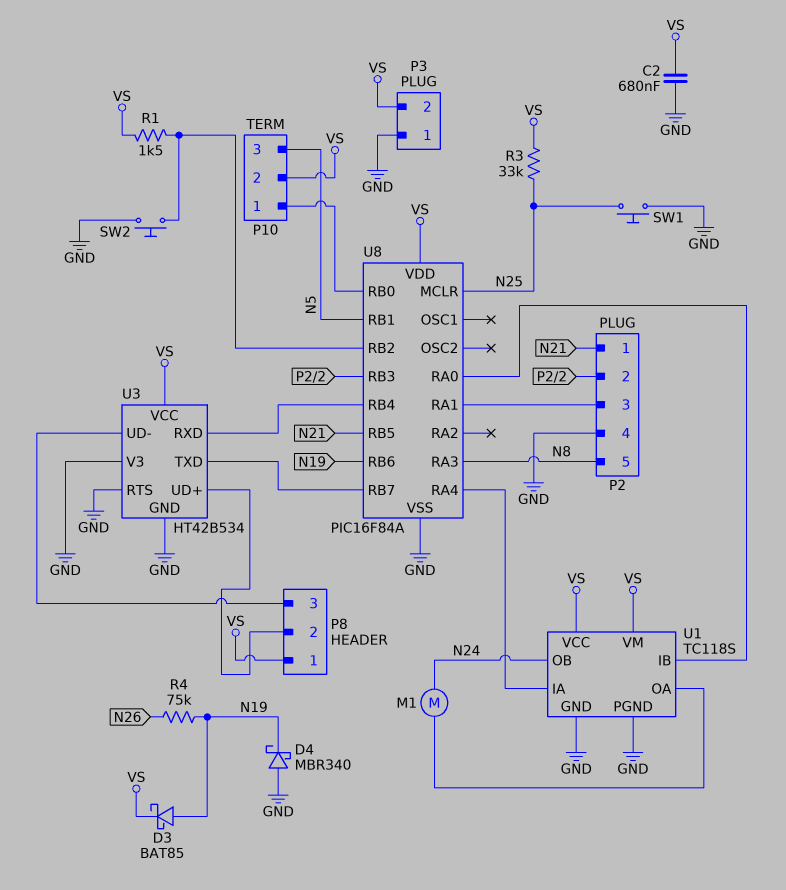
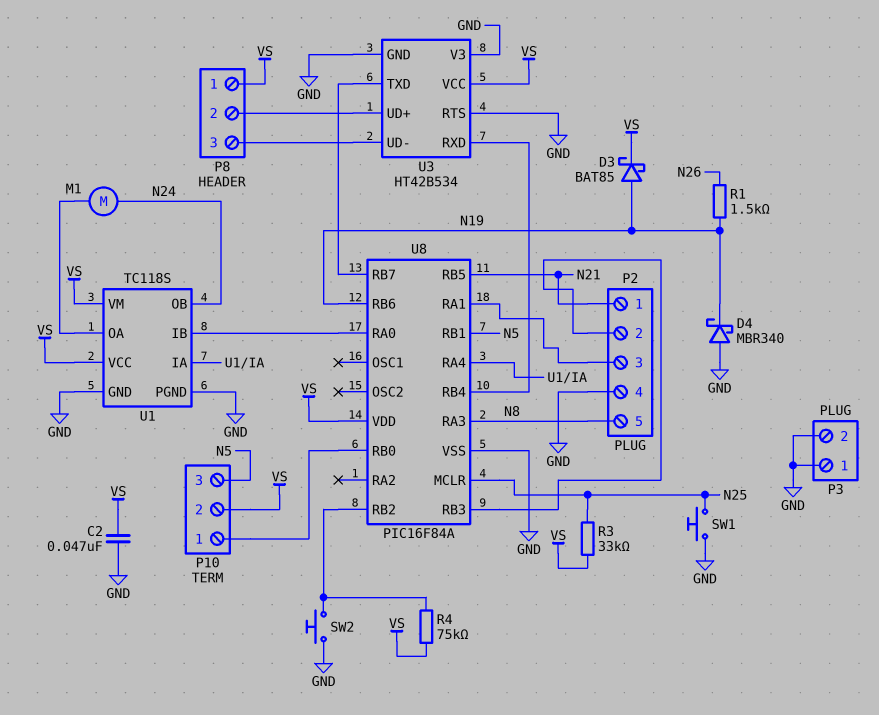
C2: 680nF (GND, VS) -> 47nF (GND, VS)
P3 pin 2: VS -> GND
R1: 1.5k (U8/RB2, VS) -> 1.5k (N19, N26)
R4: 75k (N19, N26) -> 75k (U8/RB2, VS)

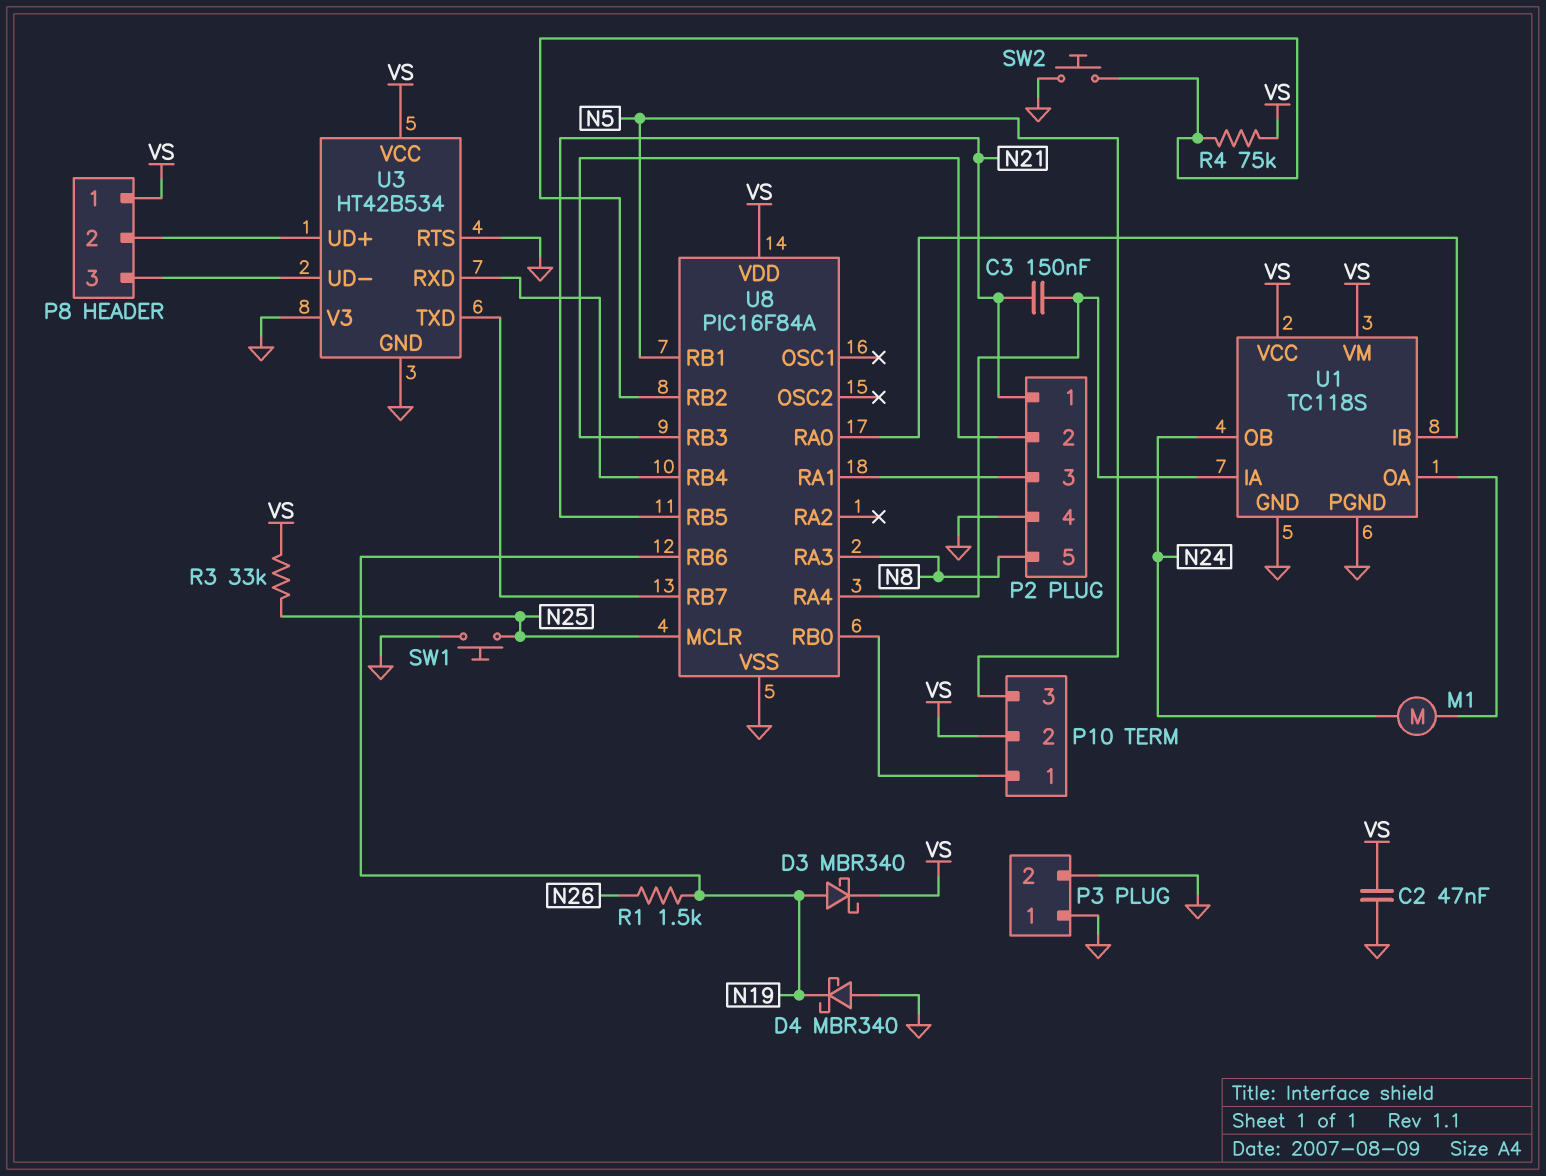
C3: none -> 150nF (N21, U1/IA)
D3: schottky BAT85 (A N19, K VS) -> schottky MBR340 (A N19, K VS)

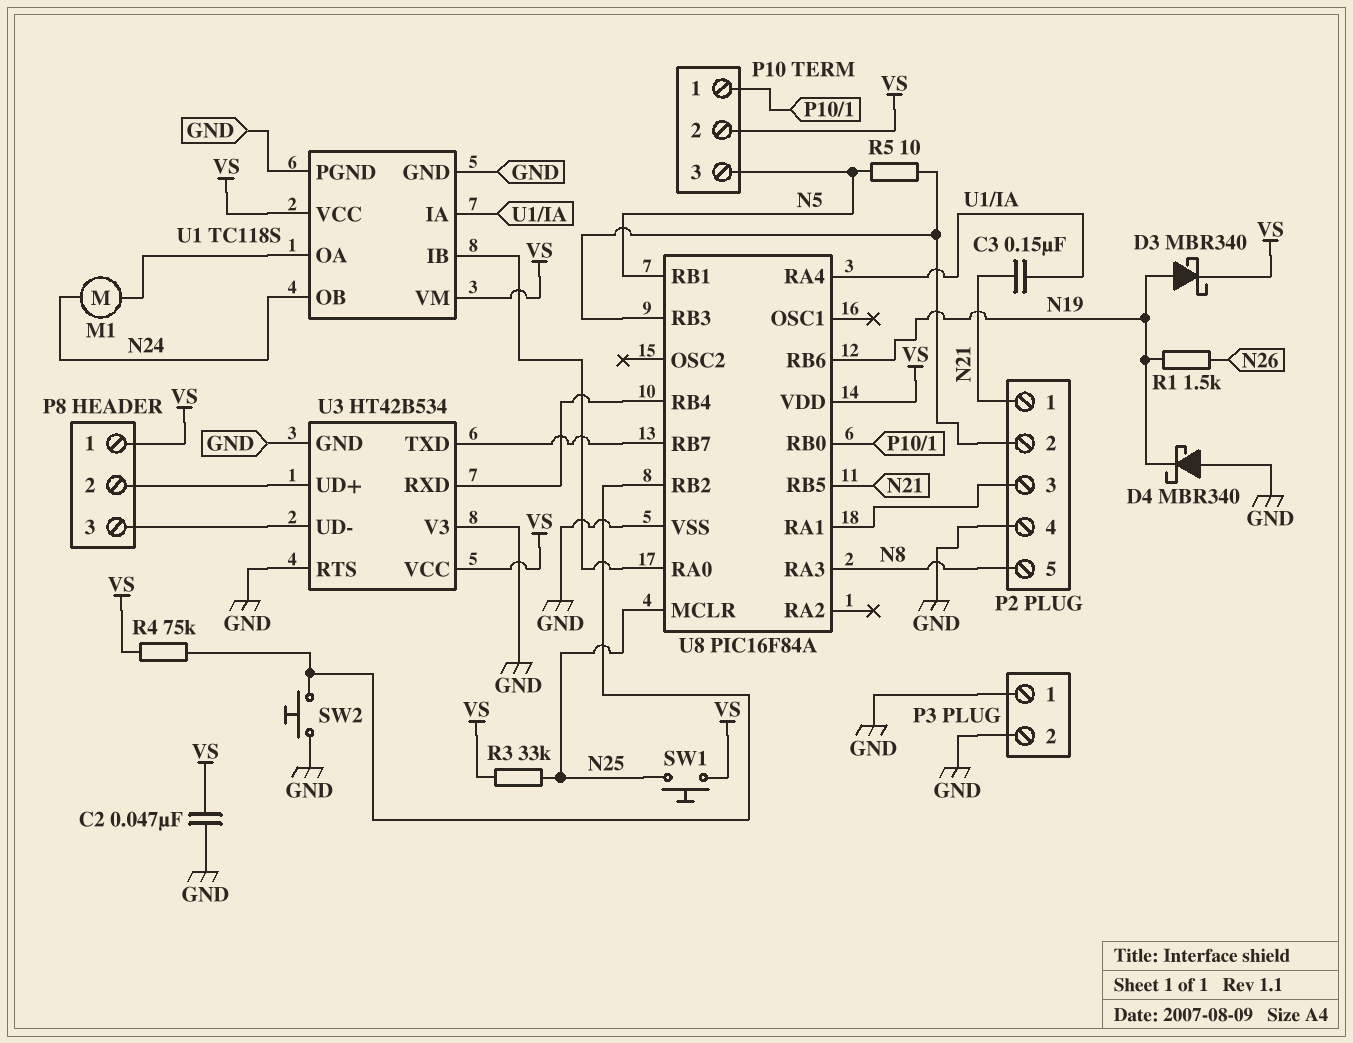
R5: none -> 10 (N5, P2/2)
SW1: button (GND, N25) -> button (N25, VS)

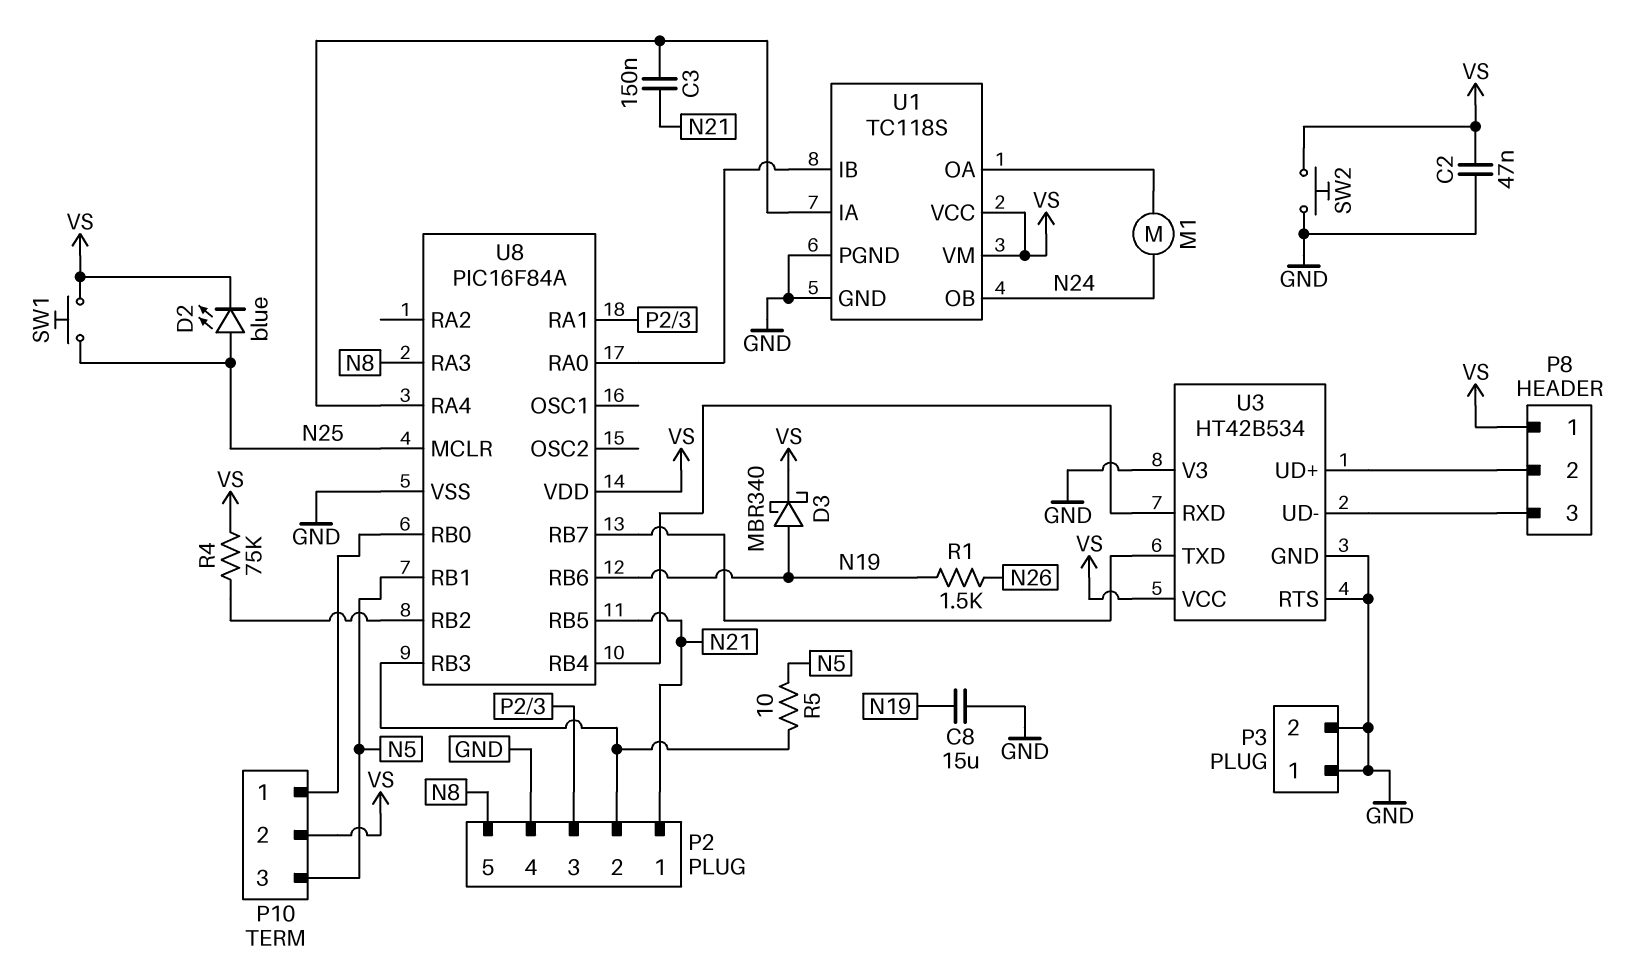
C8: none -> 15uF (GND, N19)
D2: none -> LED blue (A N25, K VS)
D4: schottky MBR340 (A GND, K N19) -> none
R3: 33k (N25, VS) -> none
SW2: button (GND, U8/RB2) -> button (GND, VS)

